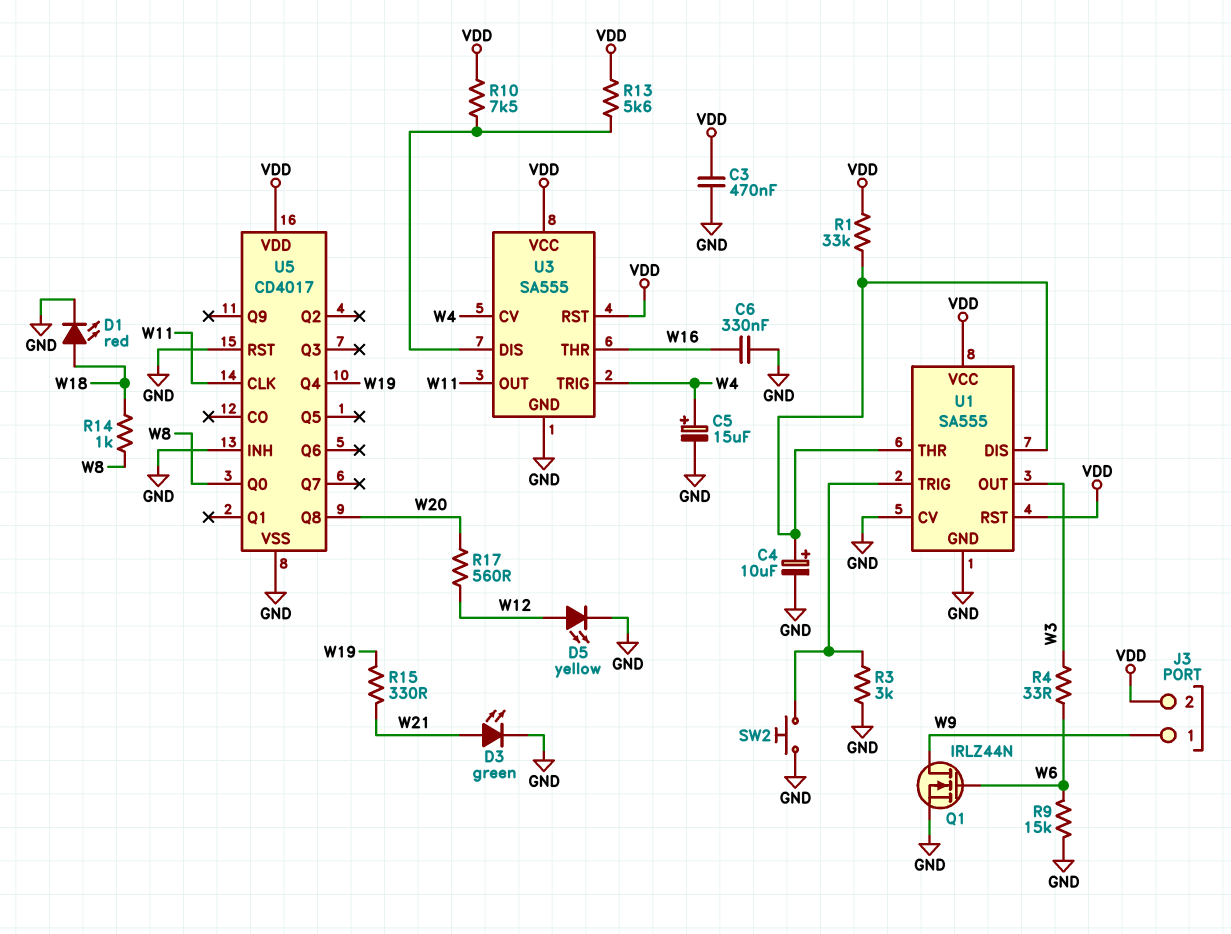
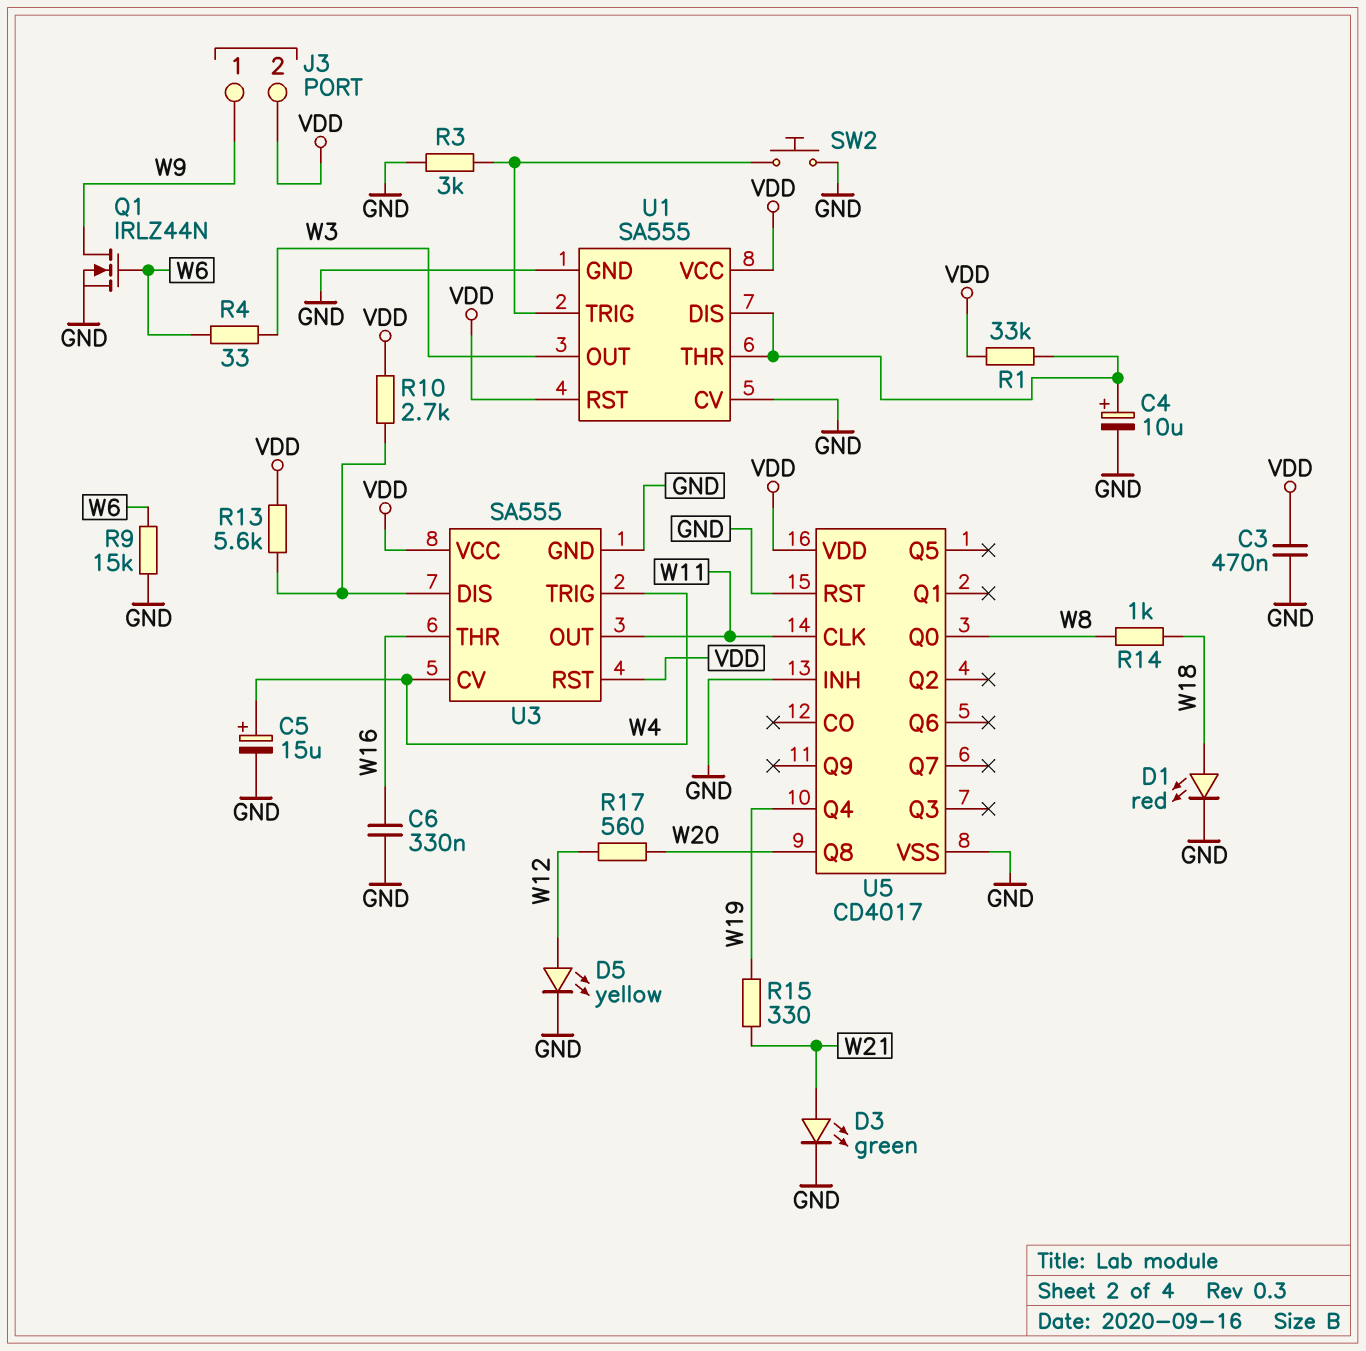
R10: 7.5k (U3/DIS, VDD) -> 2.7k (U3/DIS, VDD)

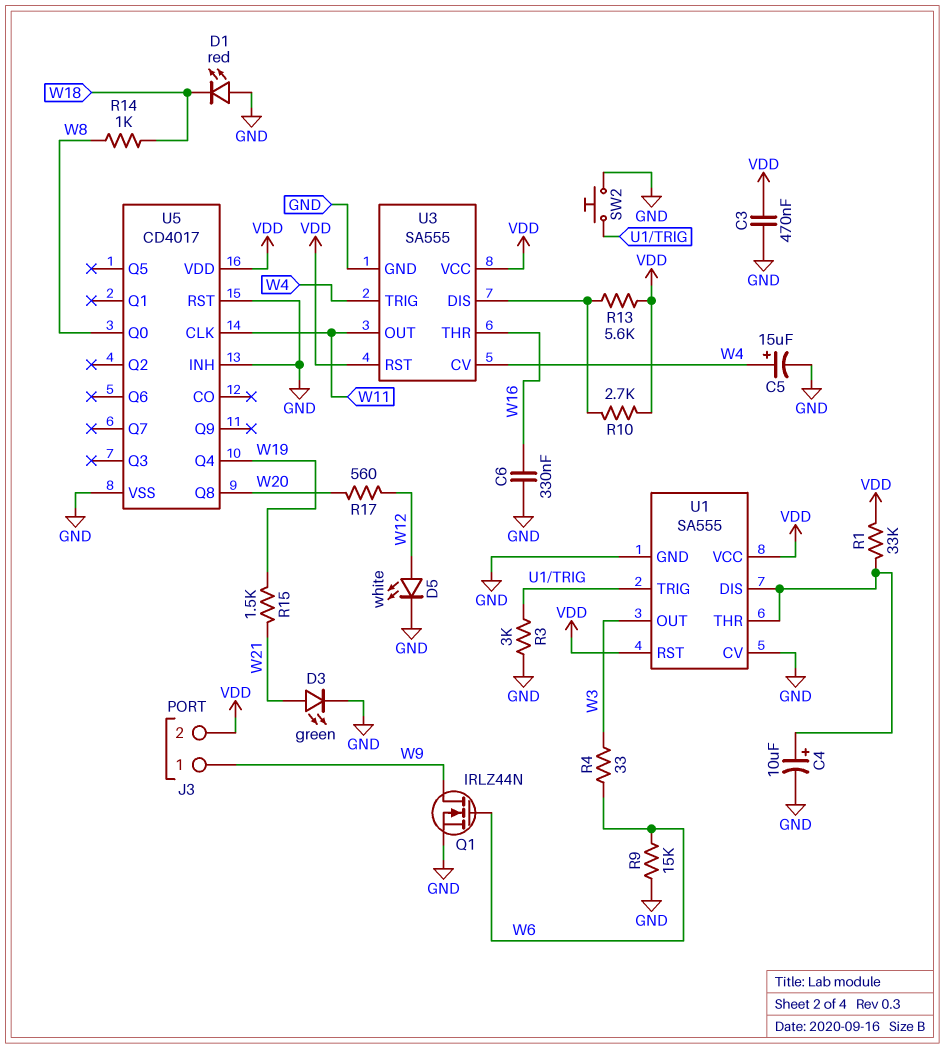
D1: LED red (A W18, K GND) -> LED red (A GND, K W18)
D5: LED yellow (A W12, K GND) -> LED white (A W12, K GND)
R15: 330 (W19, W21) -> 1.5k (W19, W21)

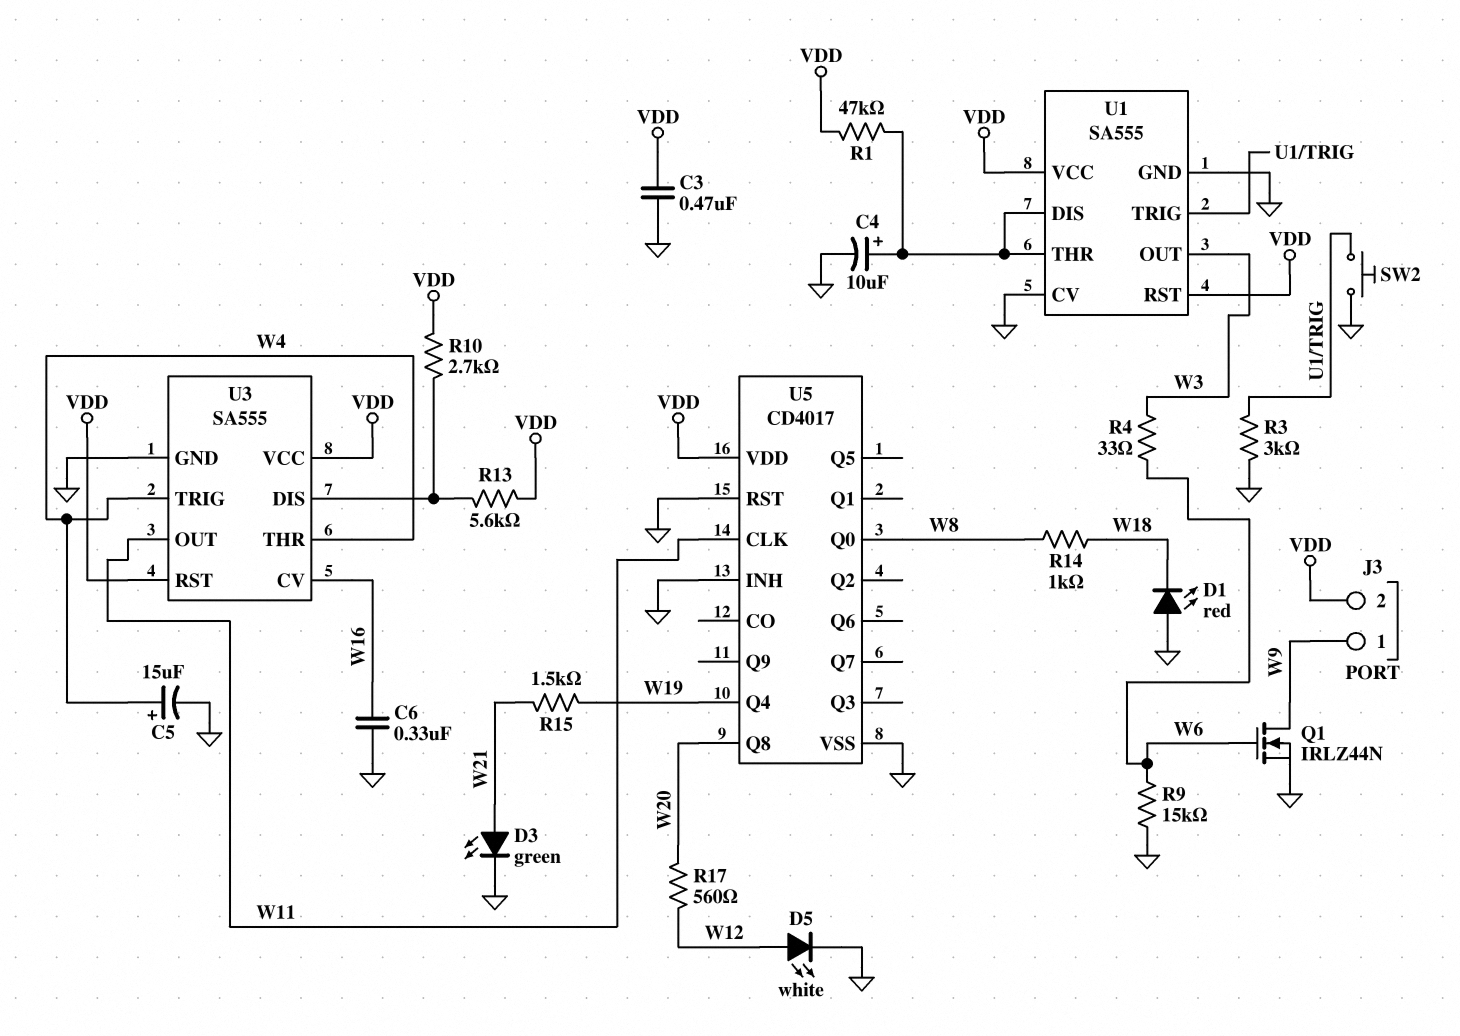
R1: 33k (U1/DIS, VDD) -> 47k (U1/DIS, VDD)
U3 pin CV: W4 -> W16
U3 pin THR: W16 -> W4

